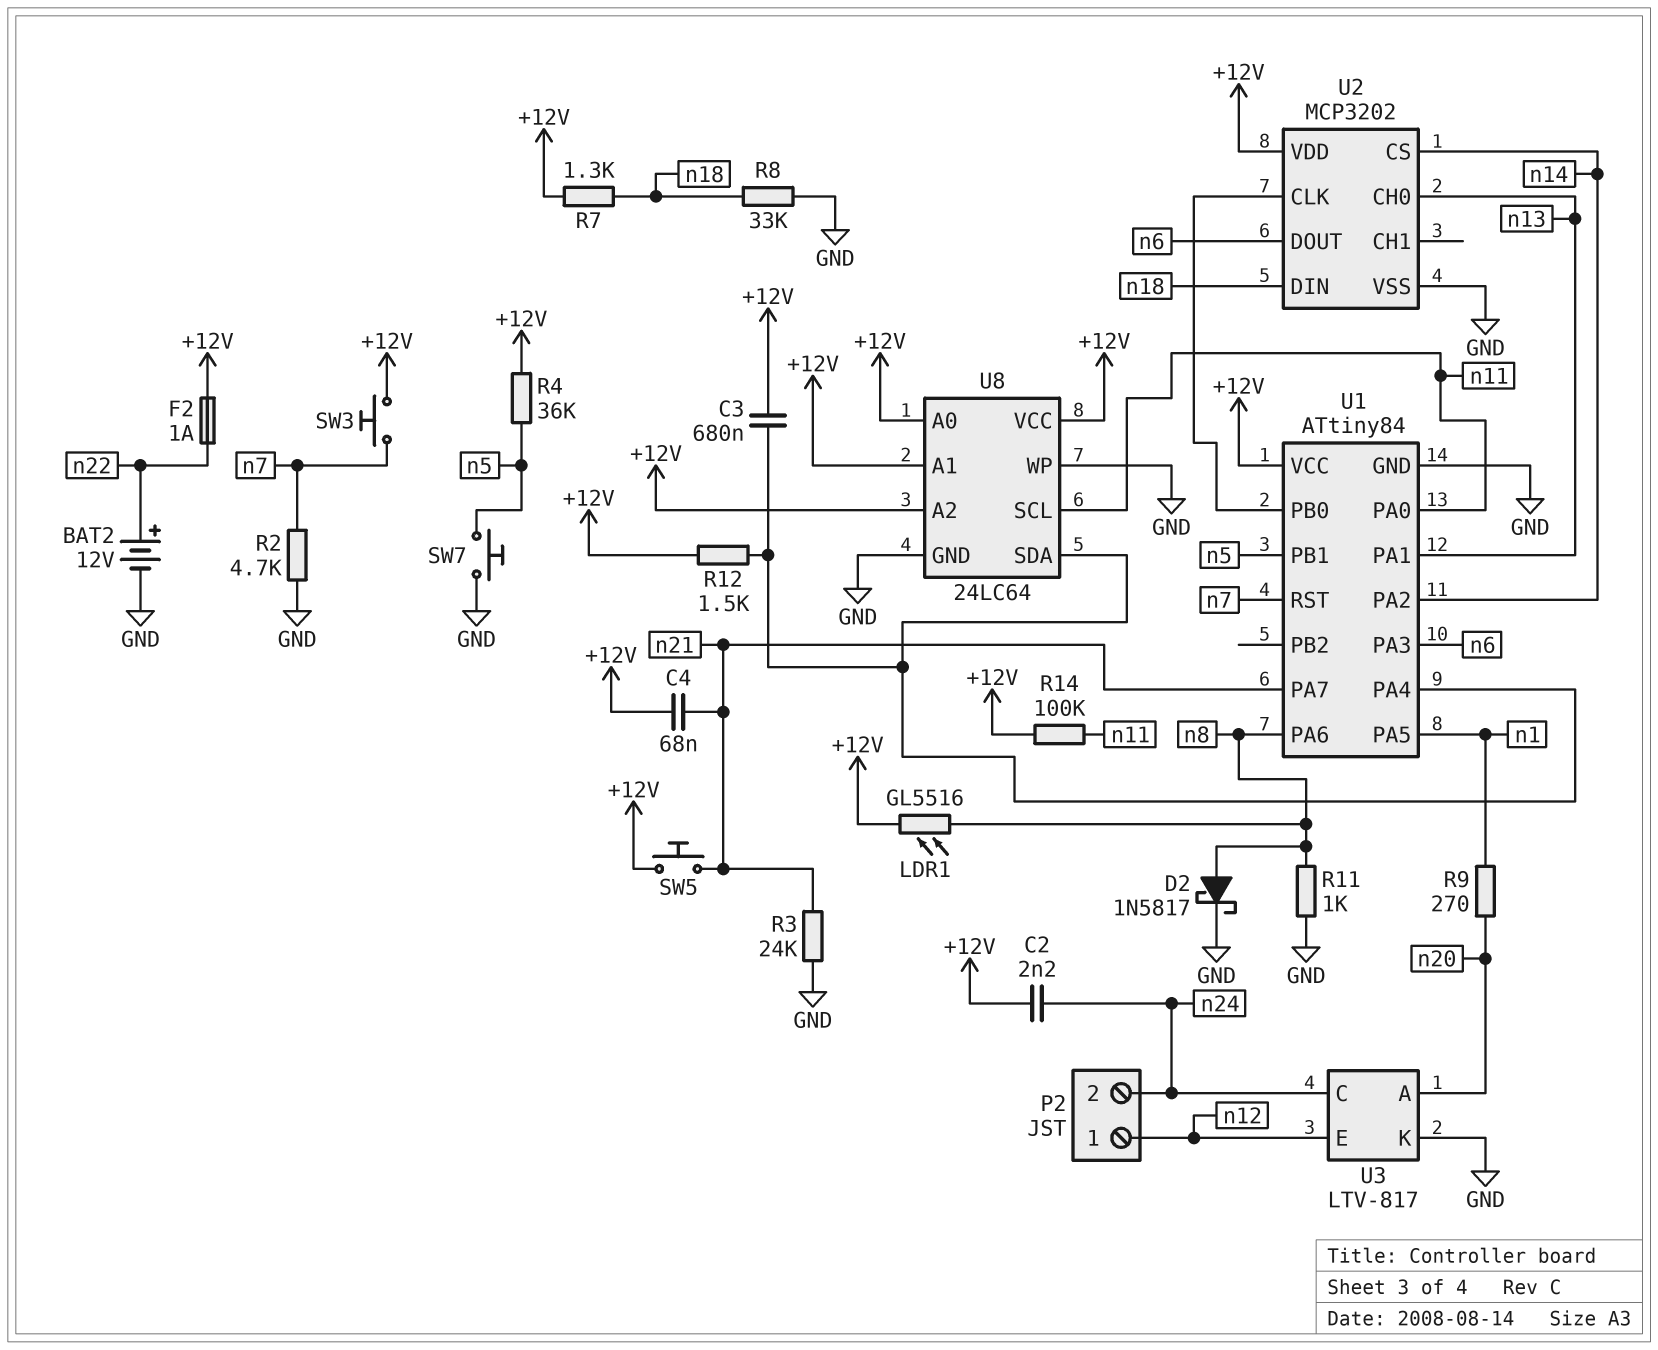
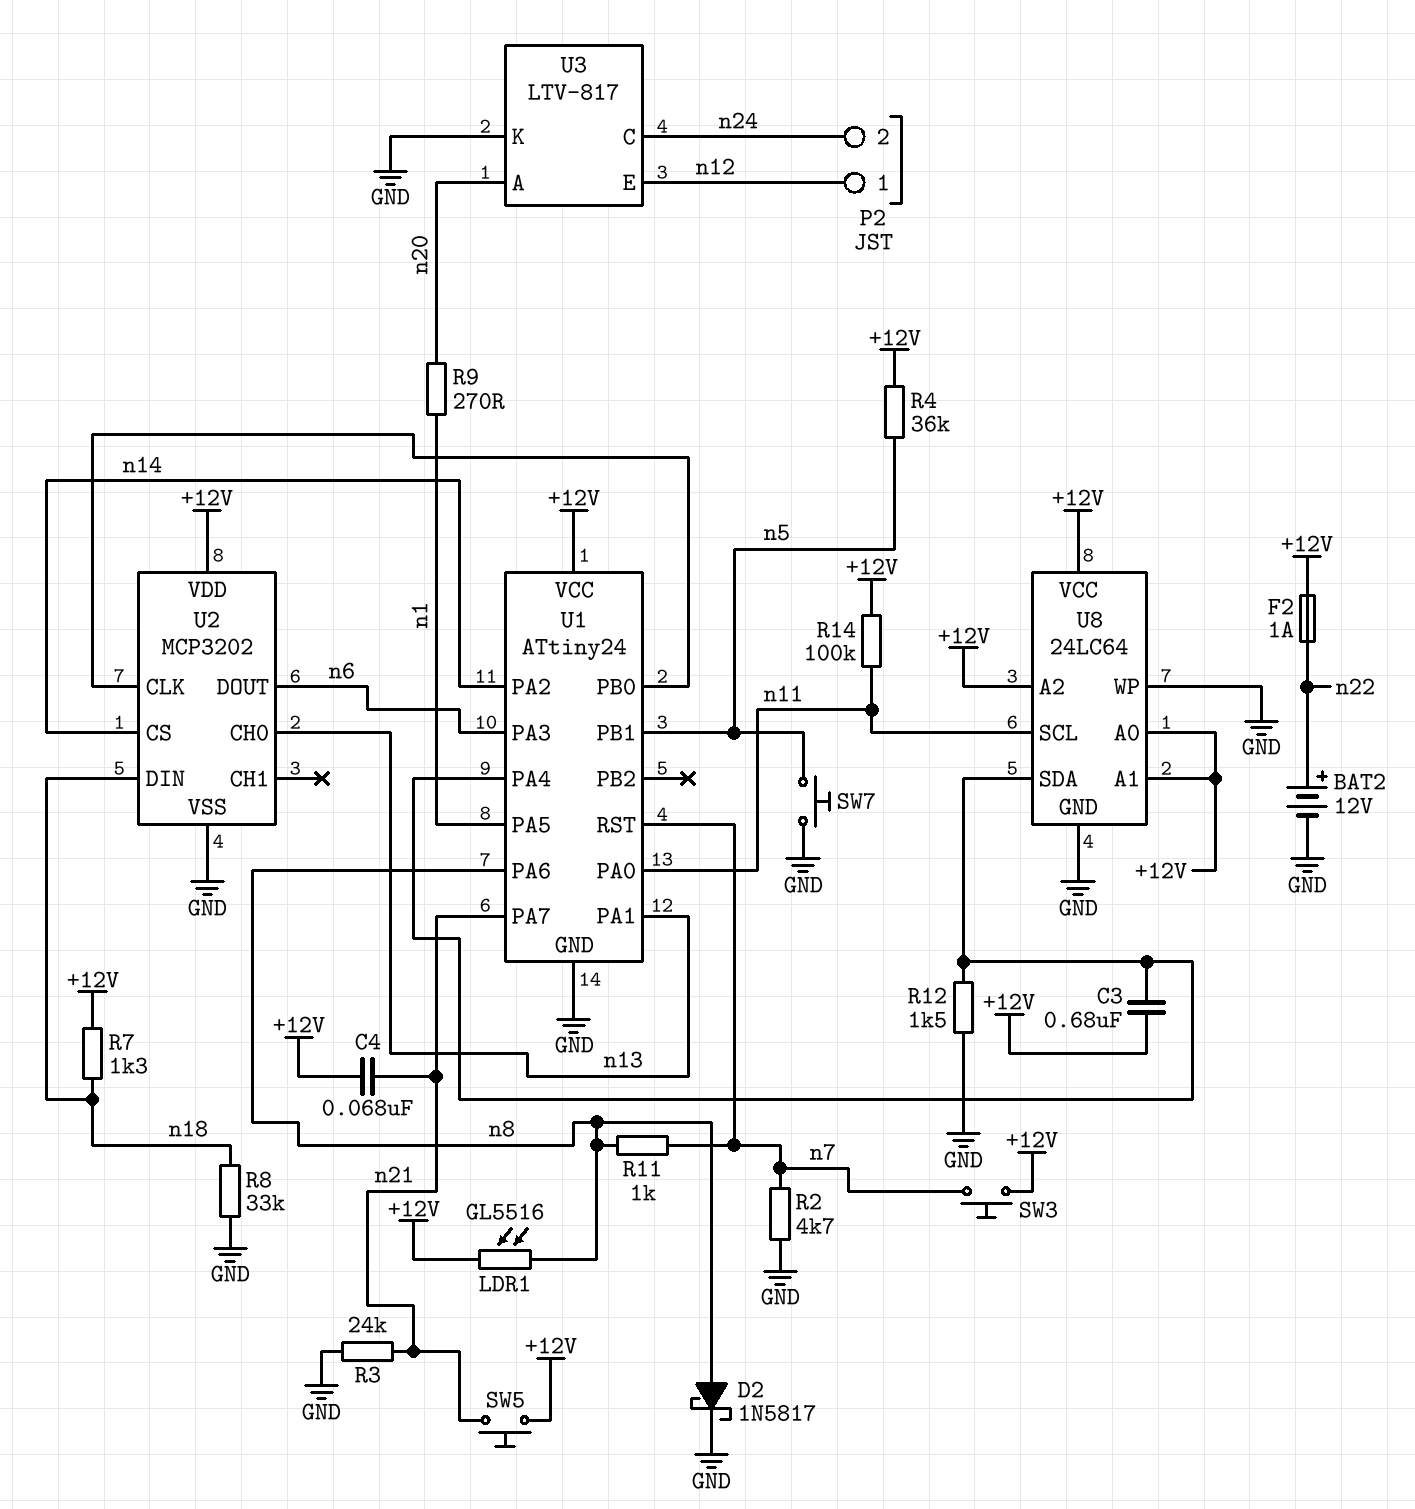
C2: 2.2nF (+12V, n24) -> none
R11: 1k (GND, n8) -> 1k (n7, n8)
R12: 1.5k (+12V, U1/PA4) -> 1.5k (GND, U1/PA4)
U1: ATtiny84 -> ATtiny24

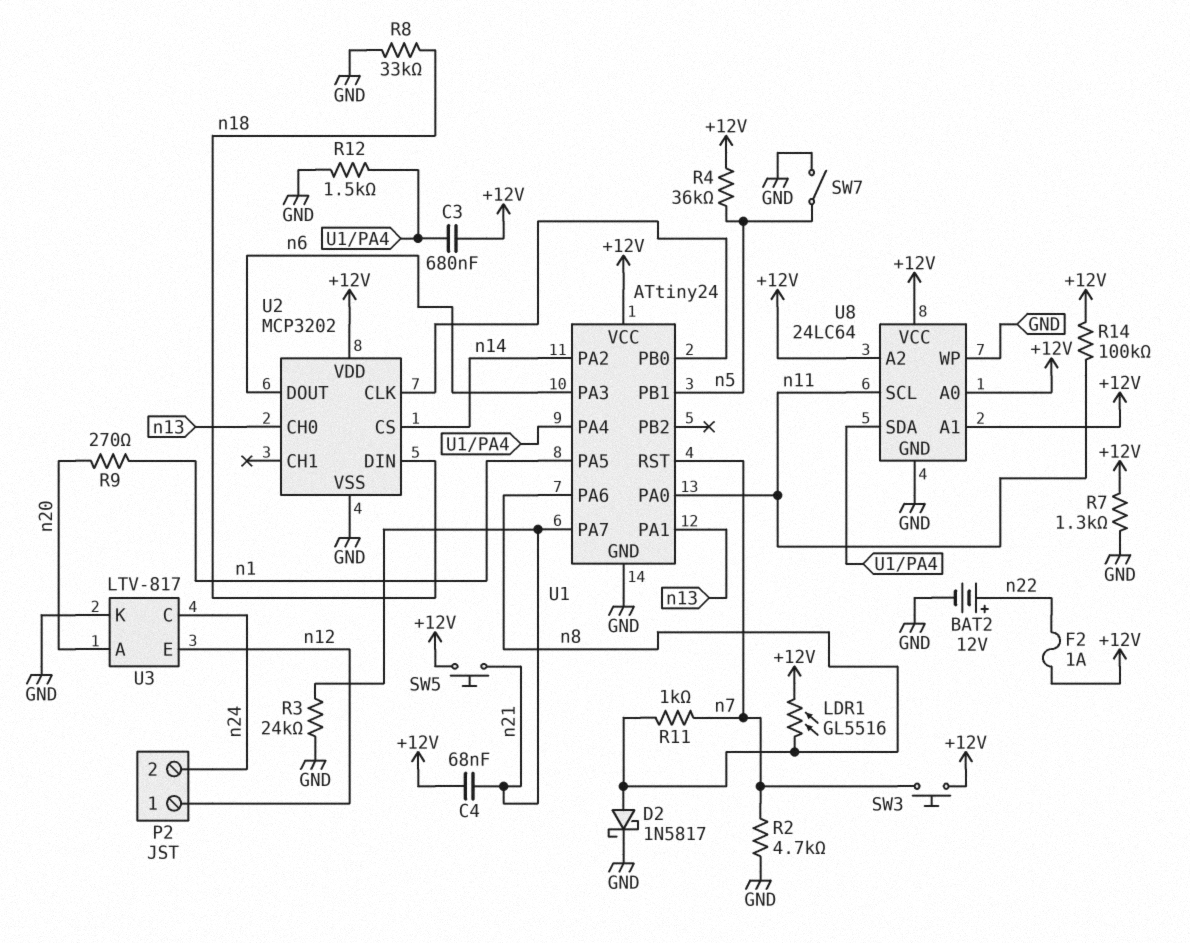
R7: 1.3k (+12V, n18) -> 1.3k (+12V, GND)
SW7: button (GND, n5) -> switch (GND, n5)

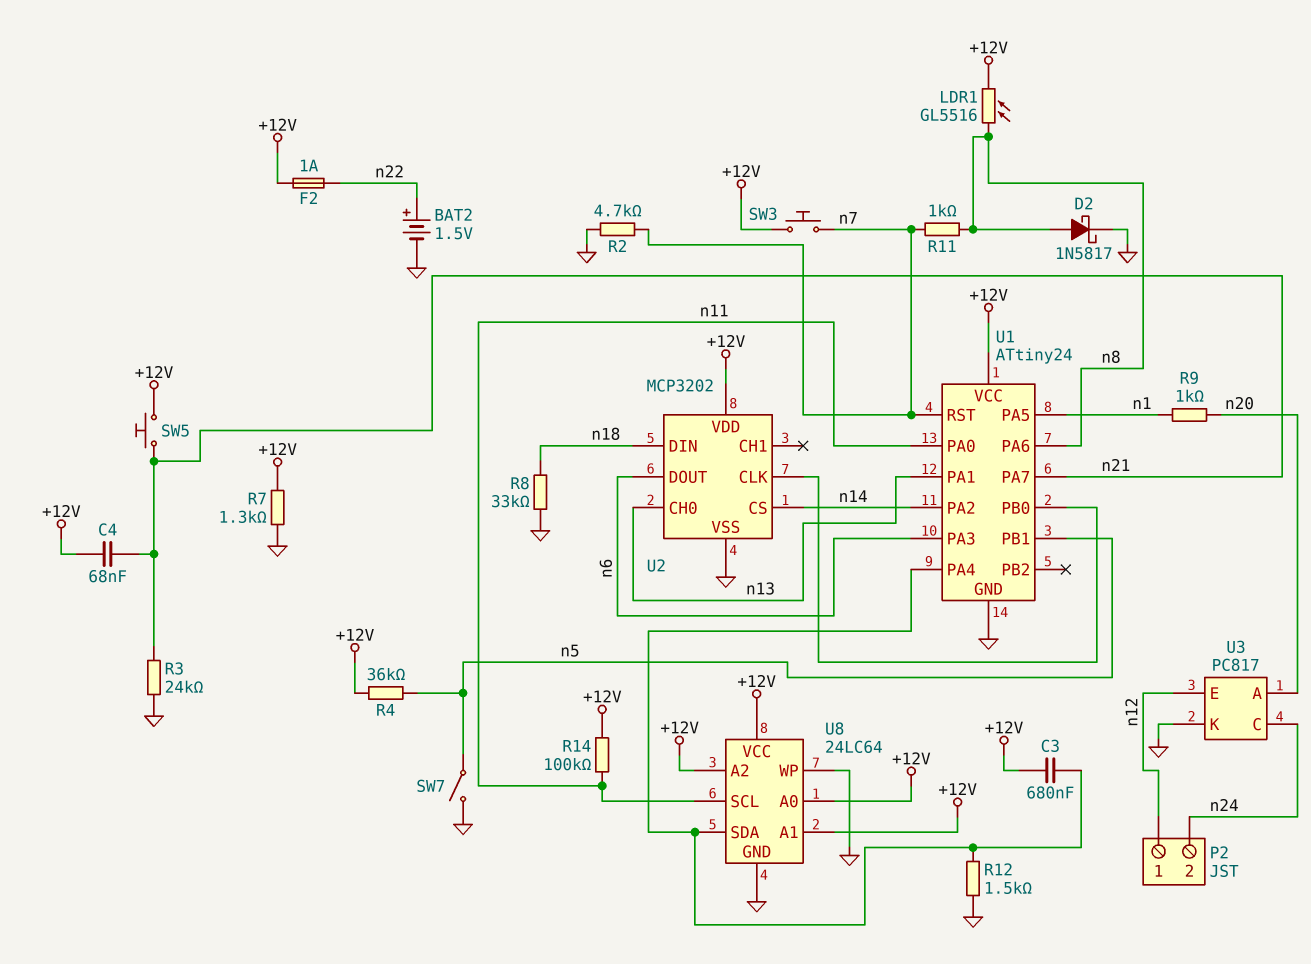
BAT2: 12V (plus n22, minus GND) -> 1.5V (plus n22, minus GND)
R9: 270 (n1, n20) -> 1k (n1, n20)
U3: LTV-817 -> PC817

